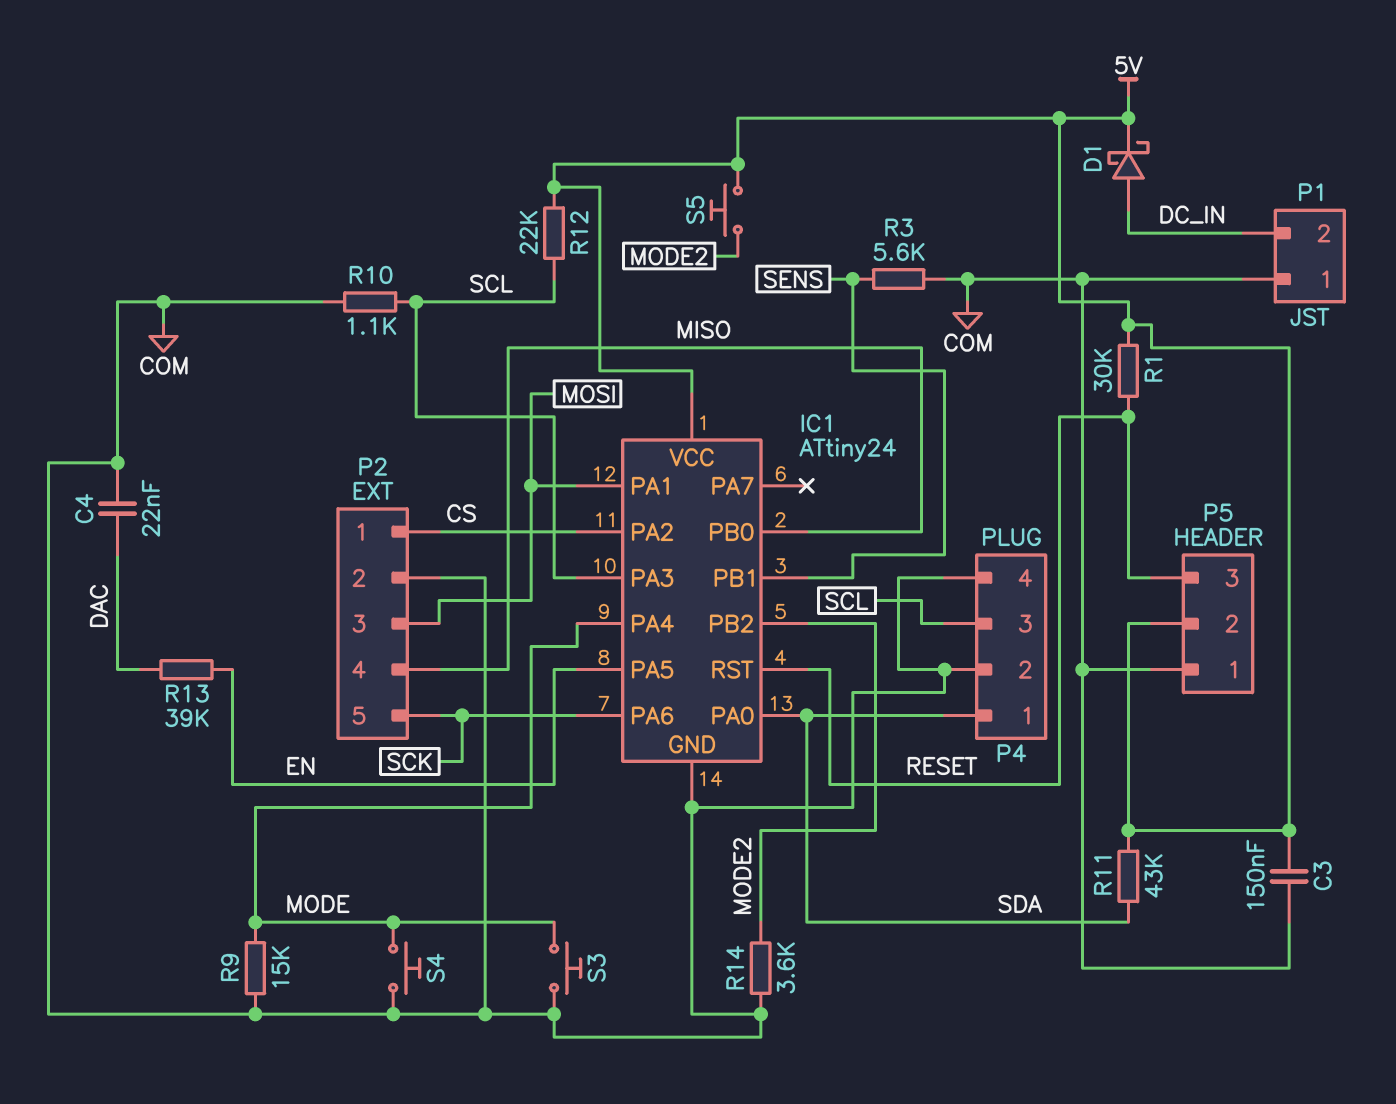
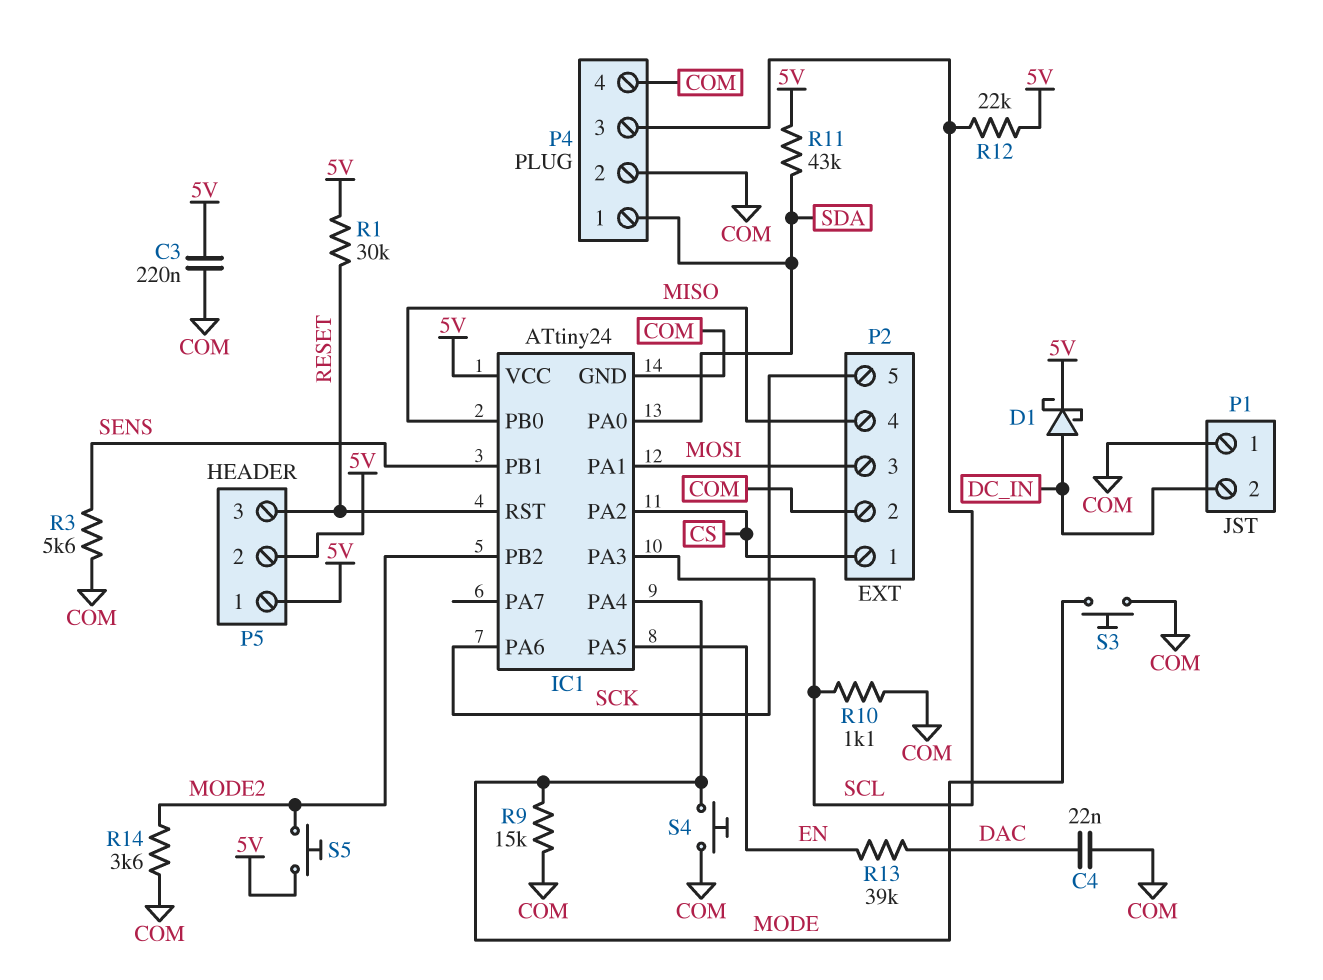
C3: 150nF (5V, COM) -> 220nF (5V, COM)
P5 pin 1: COM -> 5V

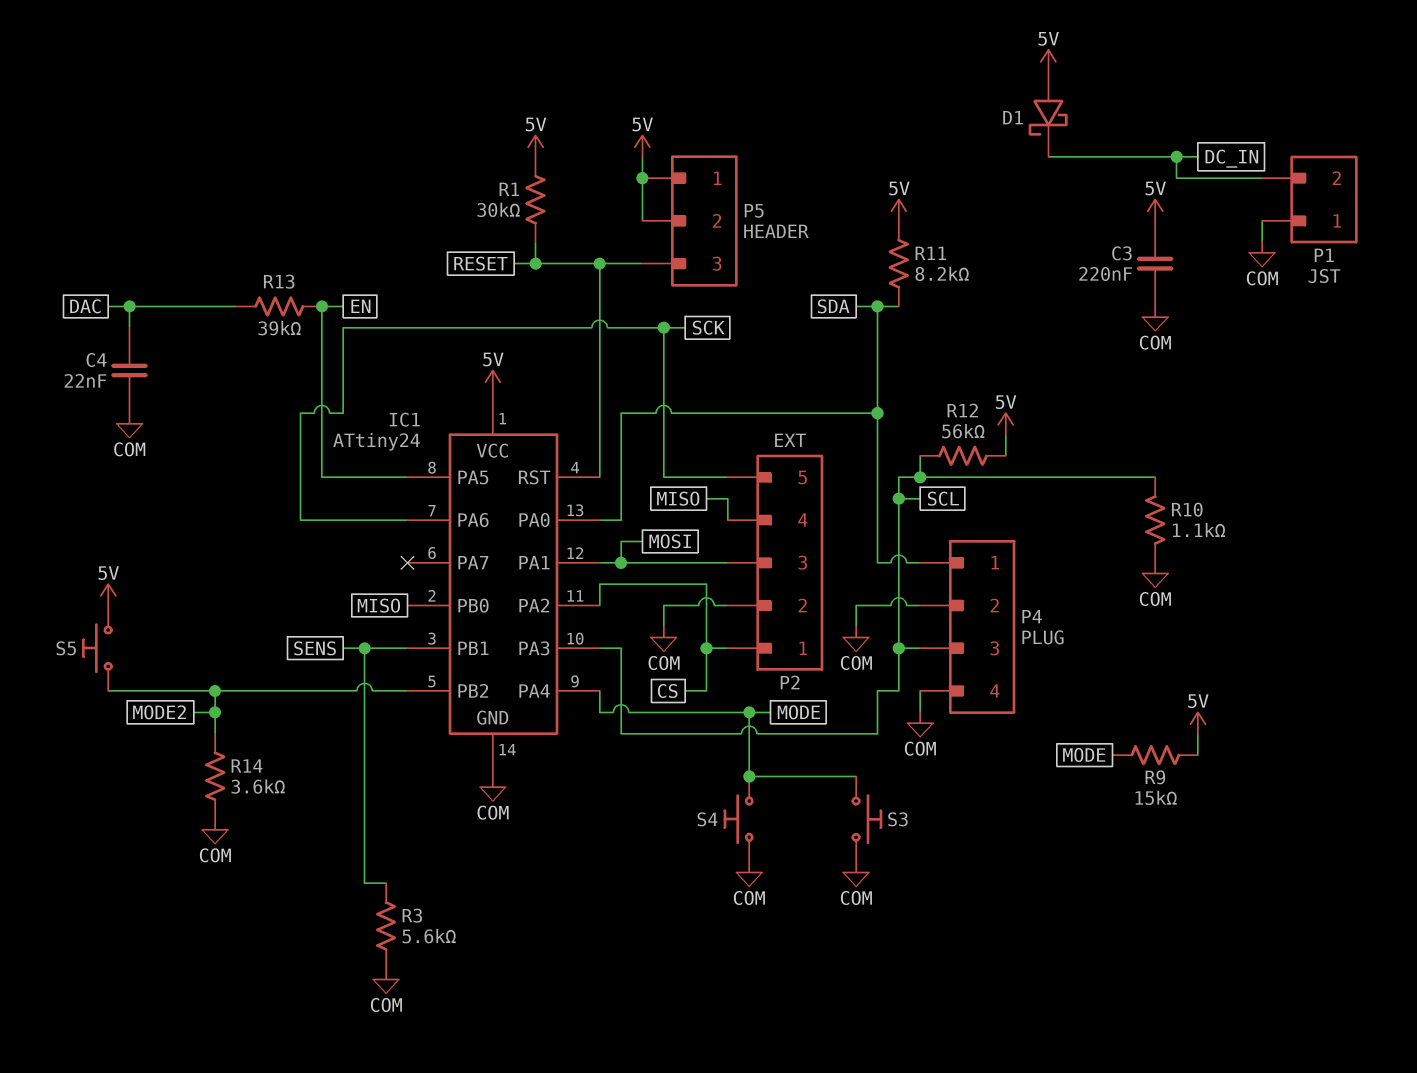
D1: schottky (A DC_IN, K 5V) -> schottky (A 5V, K DC_IN)
R9: 15k (COM, MODE) -> 15k (5V, MODE)
R11: 43k (5V, SDA) -> 8.2k (5V, SDA)
R12: 22k (5V, SCL) -> 56k (5V, SCL)

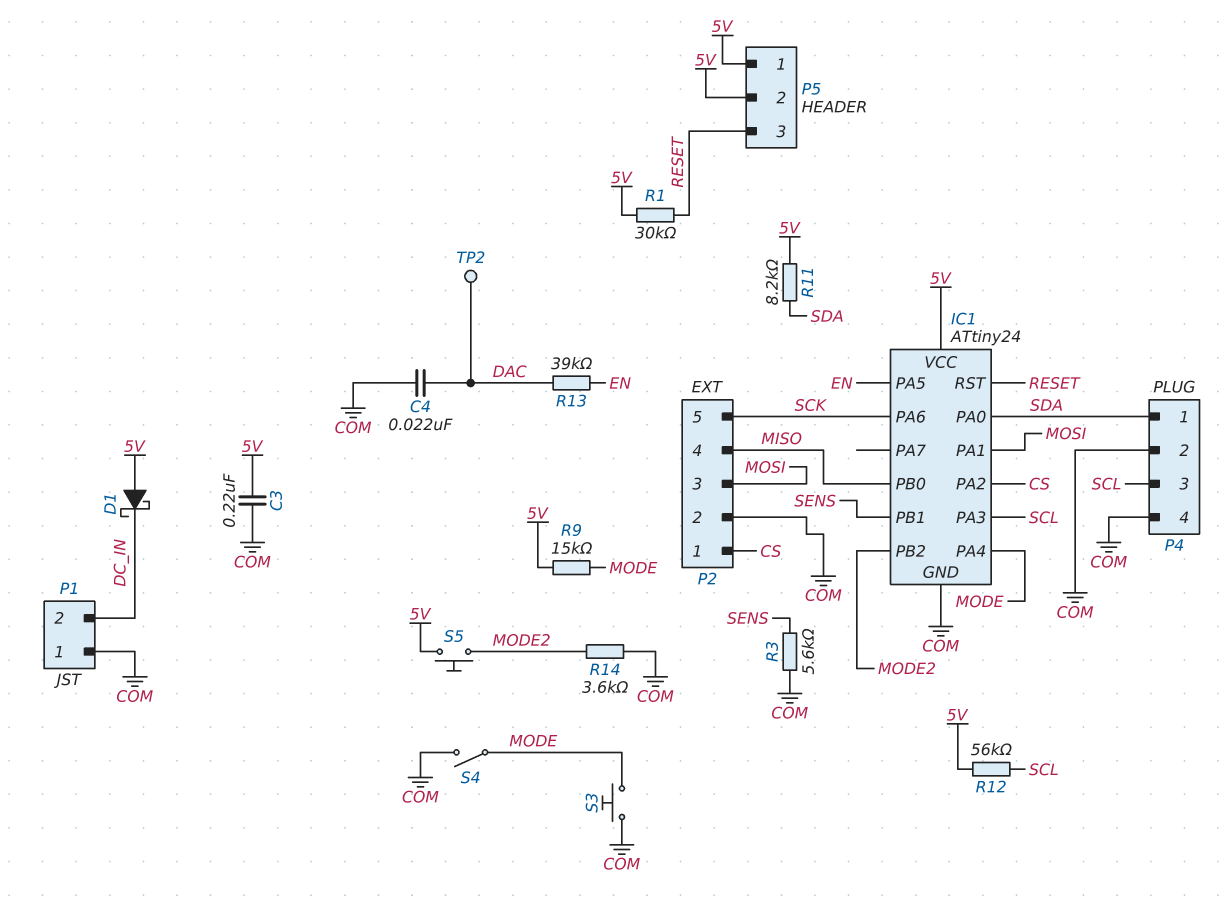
R10: 1.1k (COM, SCL) -> none
S4: button (COM, MODE) -> switch (COM, MODE)
TP2: none -> test point (DAC)

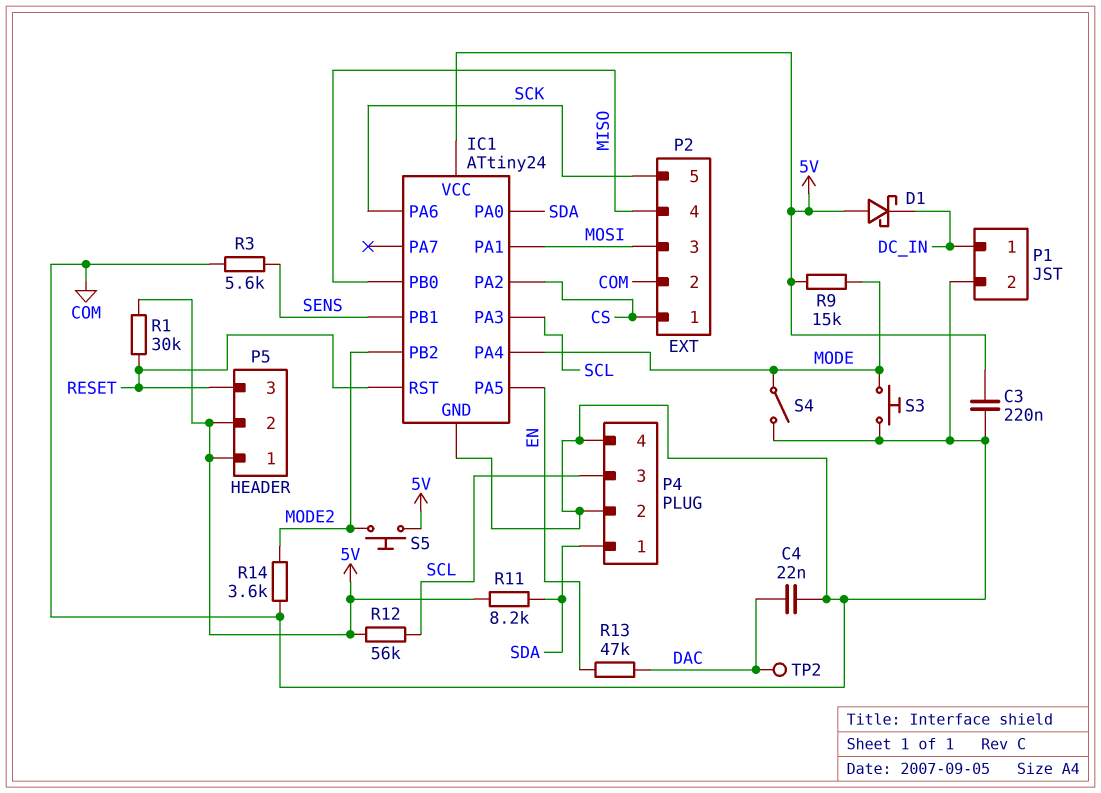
P1 pin 1: COM -> DC_IN
P1 pin 2: DC_IN -> COM
R13: 39k (DAC, EN) -> 47k (DAC, EN)

